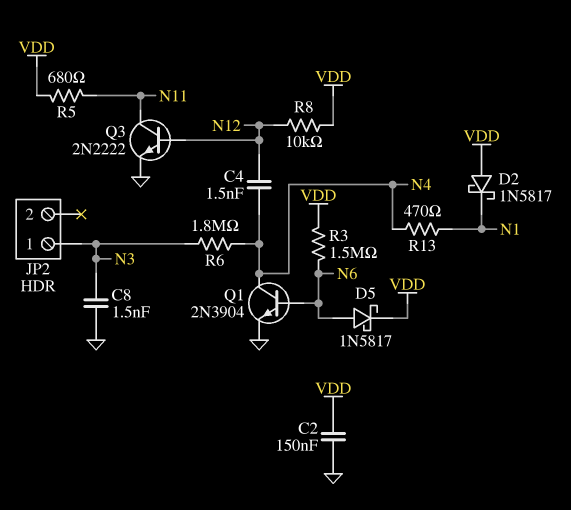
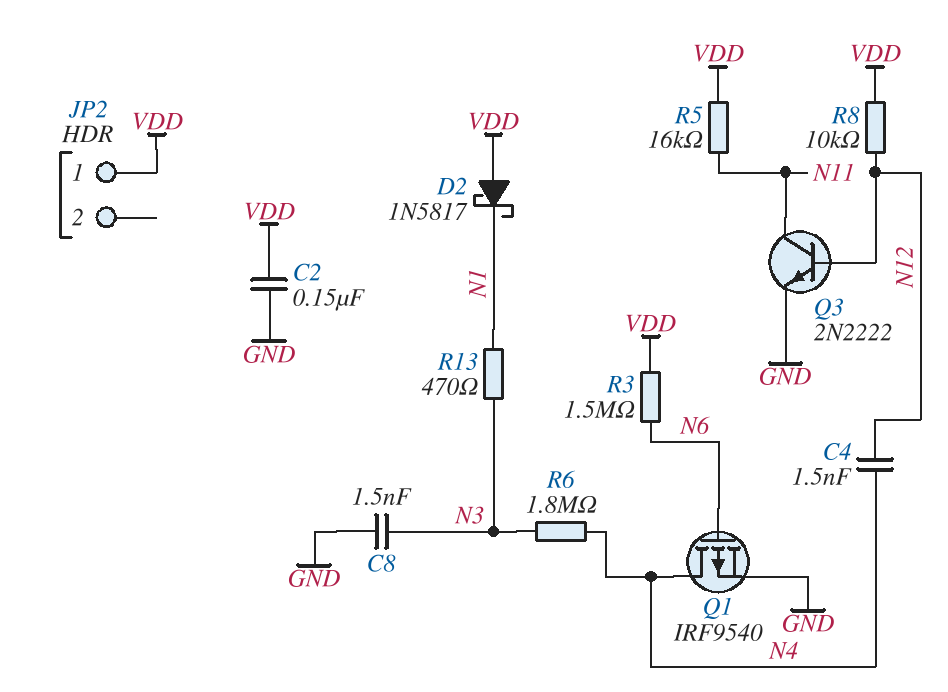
D5: schottky 1N5817 (A N6, K VDD) -> none
JP2 pin 1: N3 -> VDD
Q1: NPN 2N3904 (B N6, C N4, E GND) -> PMOS IRF9540 (G N6, D N4, S GND)
R5: 680 (N11, VDD) -> 16k (N11, VDD)
R13: 470 (N1, N4) -> 470 (N1, N3)

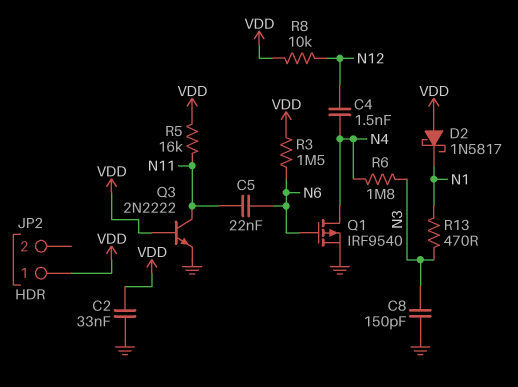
C2: 150nF (GND, VDD) -> 33nF (GND, VDD)
C5: none -> 22nF (N6, N11)
C8: 1.5nF (GND, N3) -> 150pF (GND, N3)
Q3: NPN 2N2222 (B N12, C N11, E GND) -> NPN 2N2222 (B VDD, C N11, E GND)

